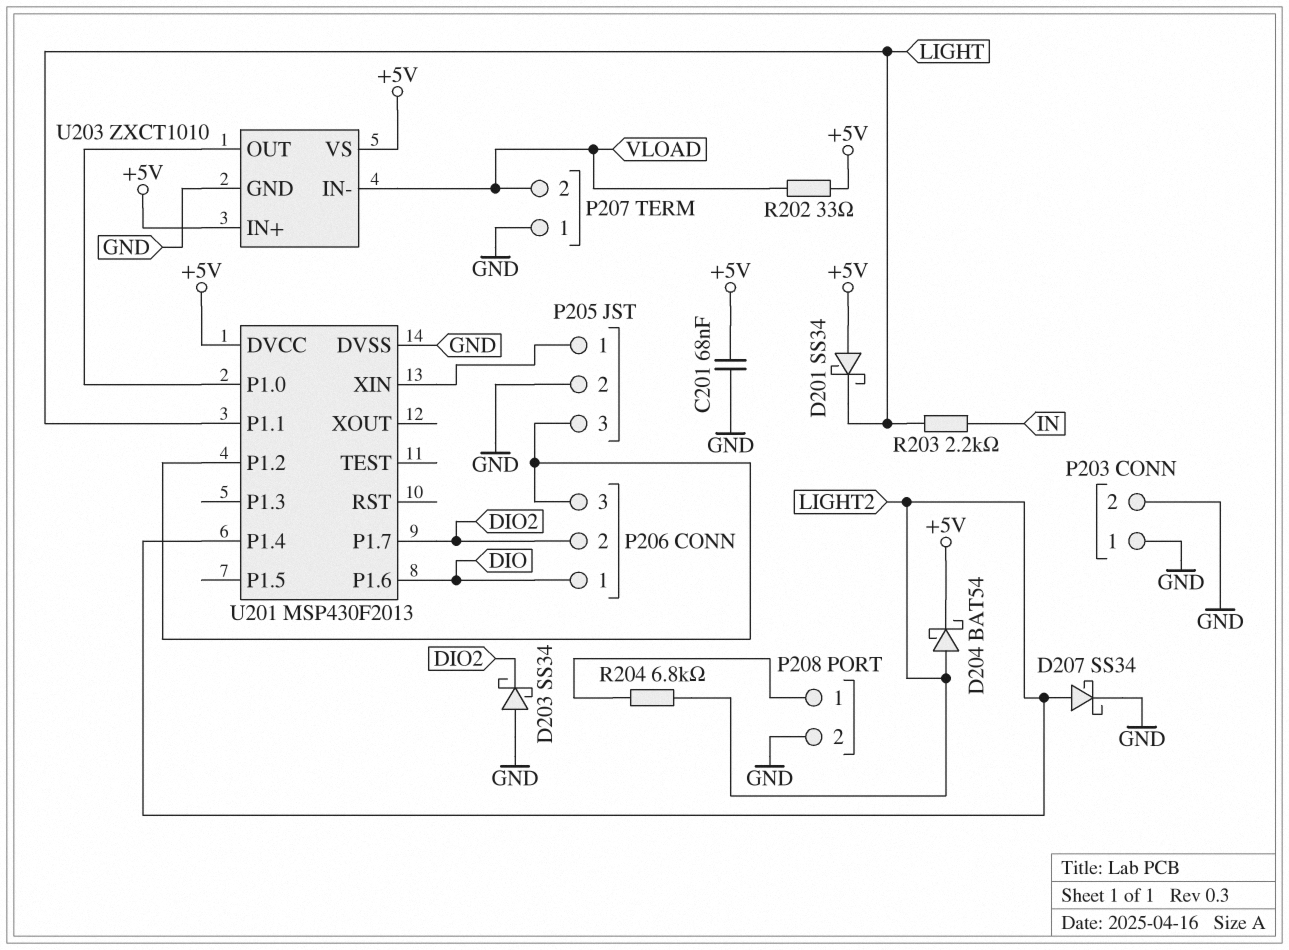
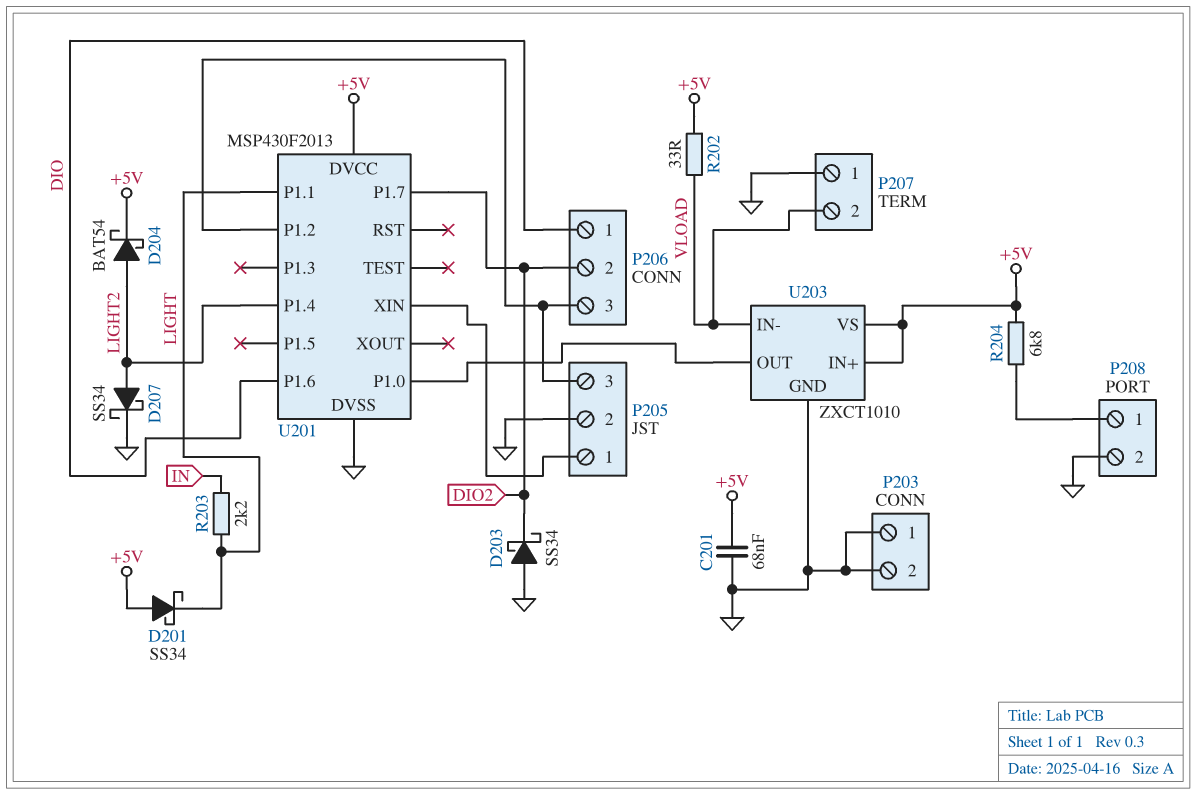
R204: 6.8k (LIGHT2, P208/1) -> 6.8k (+5V, P208/1)

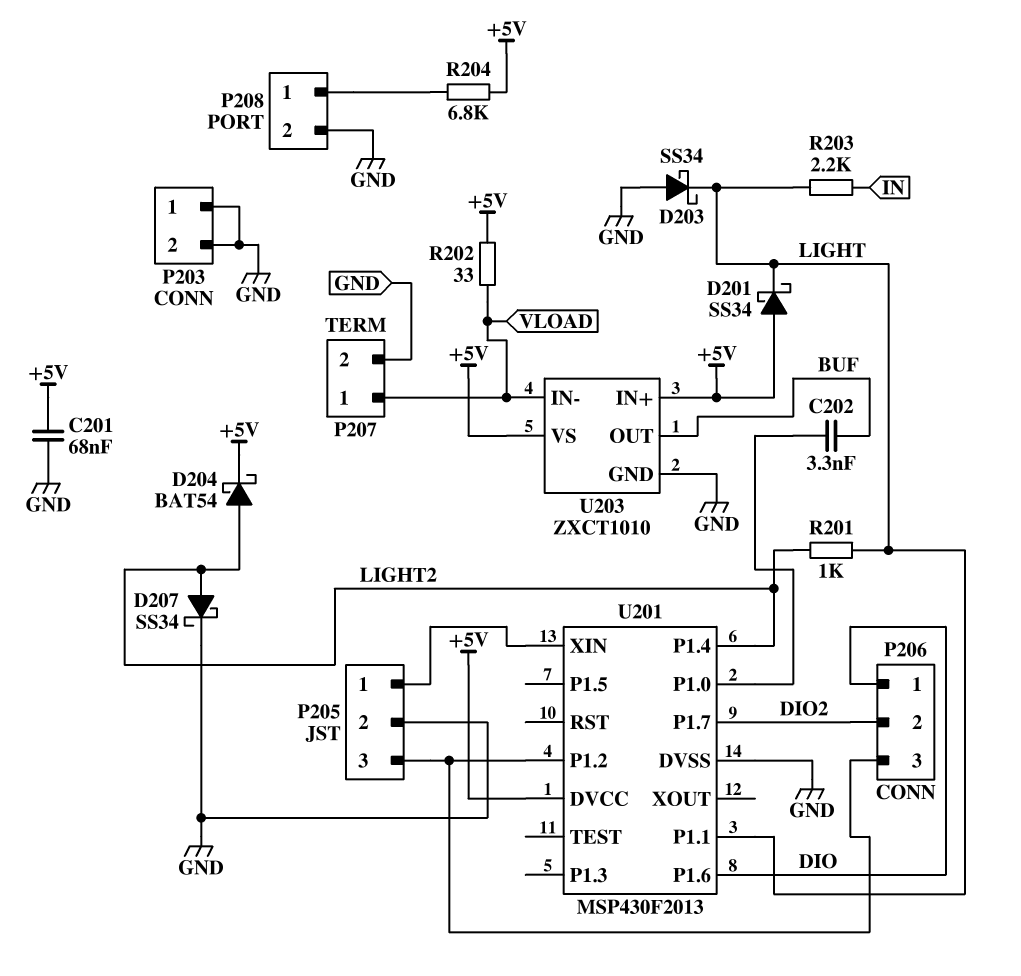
C202: none -> 3.3nF (BUF, U201/P1.0)
D203: schottky SS34 (A GND, K DIO2) -> schottky SS34 (A GND, K LIGHT)
P207 pin 1: GND -> VLOAD
P207 pin 2: VLOAD -> GND
R201: none -> 1k (LIGHT, LIGHT2)
U203 pin OUT: U201/P1.0 -> BUF

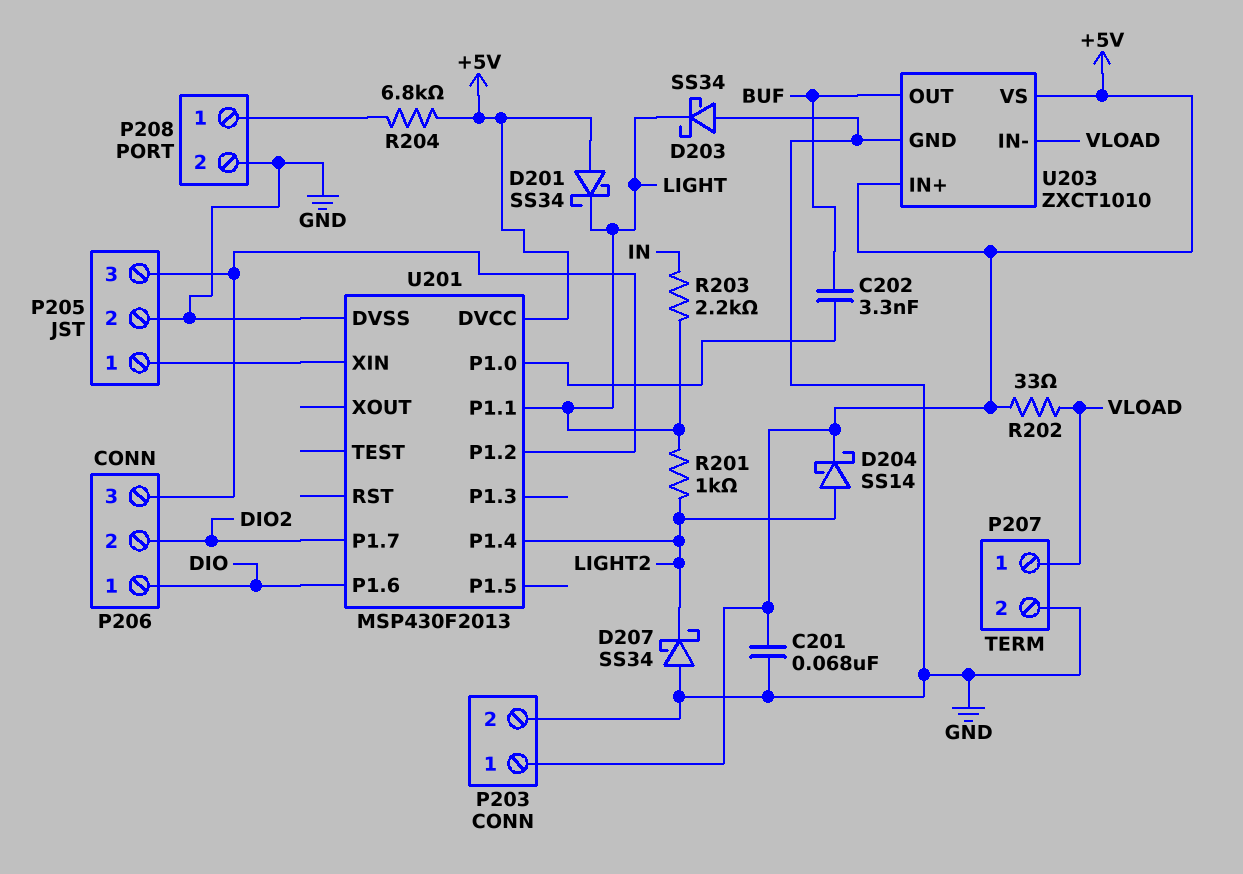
D204: schottky BAT54 (A LIGHT2, K +5V) -> schottky SS14 (A LIGHT2, K +5V)
D207: schottky SS34 (A LIGHT2, K GND) -> schottky SS34 (A GND, K LIGHT2)
P203 pin 1: GND -> +5V

